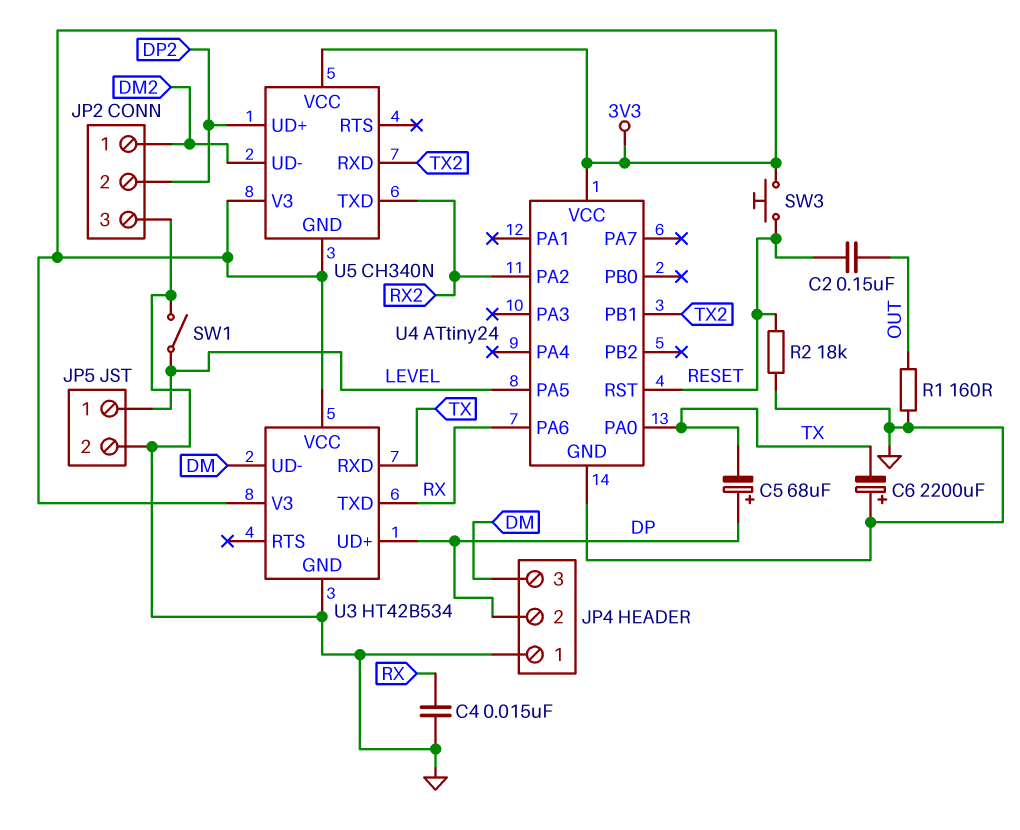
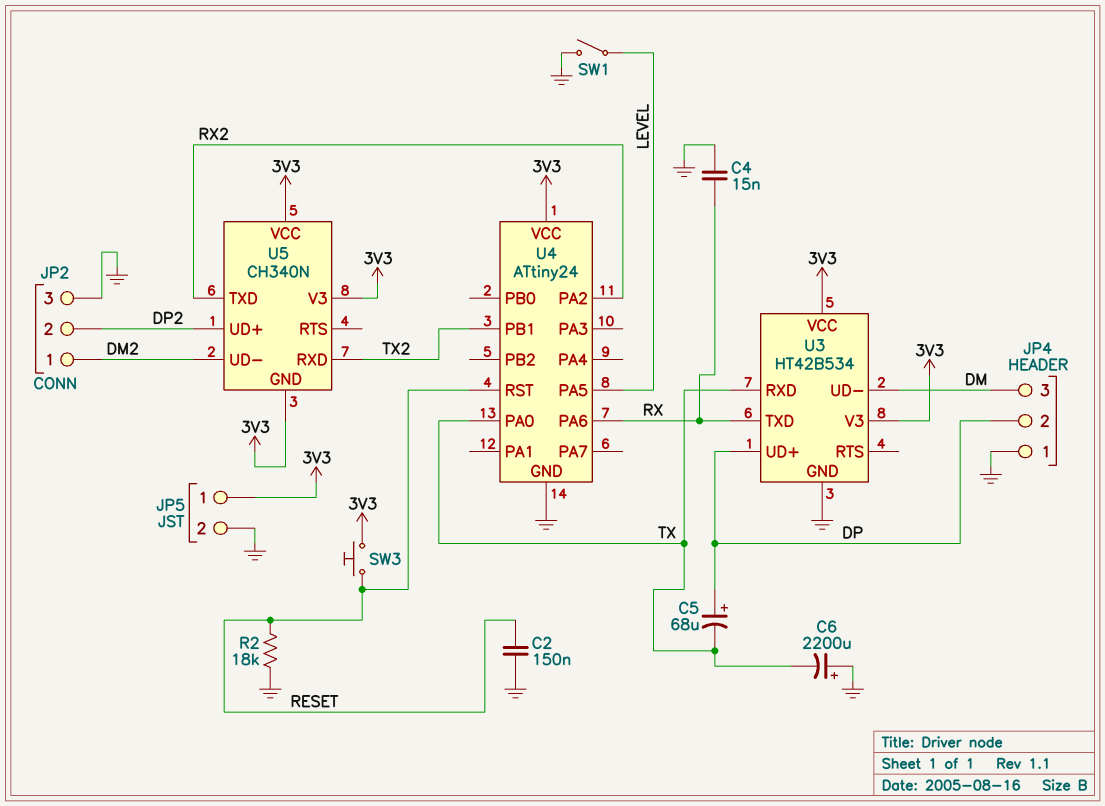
C2: 150nF (OUT, RESET) -> 150nF (GND, RESET)
JP5 pin 1: LEVEL -> 3V3
R1: 160 (GND, OUT) -> none

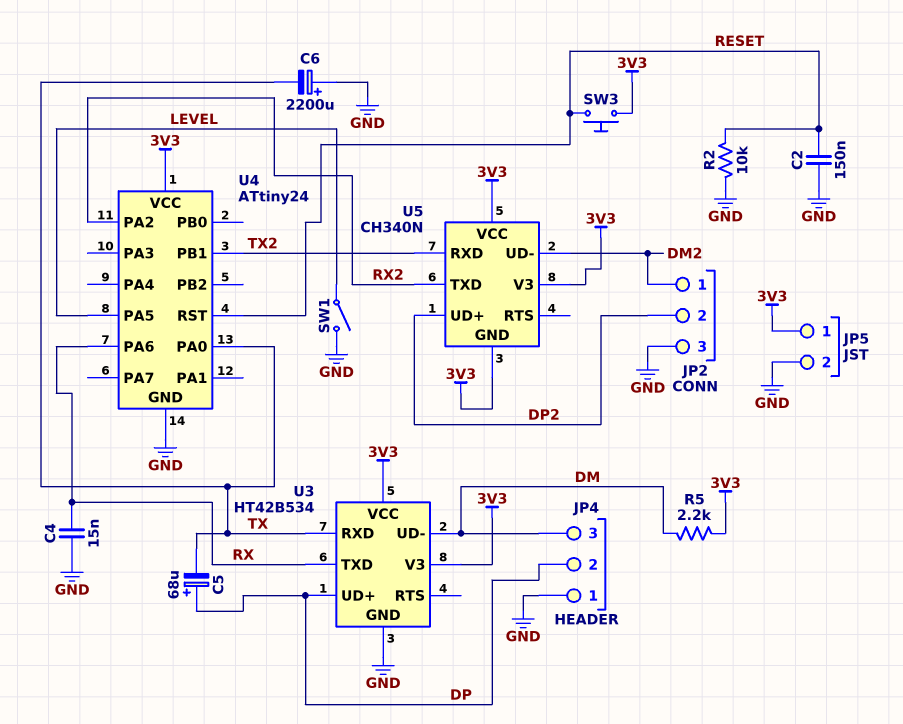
R2: 18k (GND, RESET) -> 10k (GND, RESET)
R5: none -> 2.2k (3V3, DM)

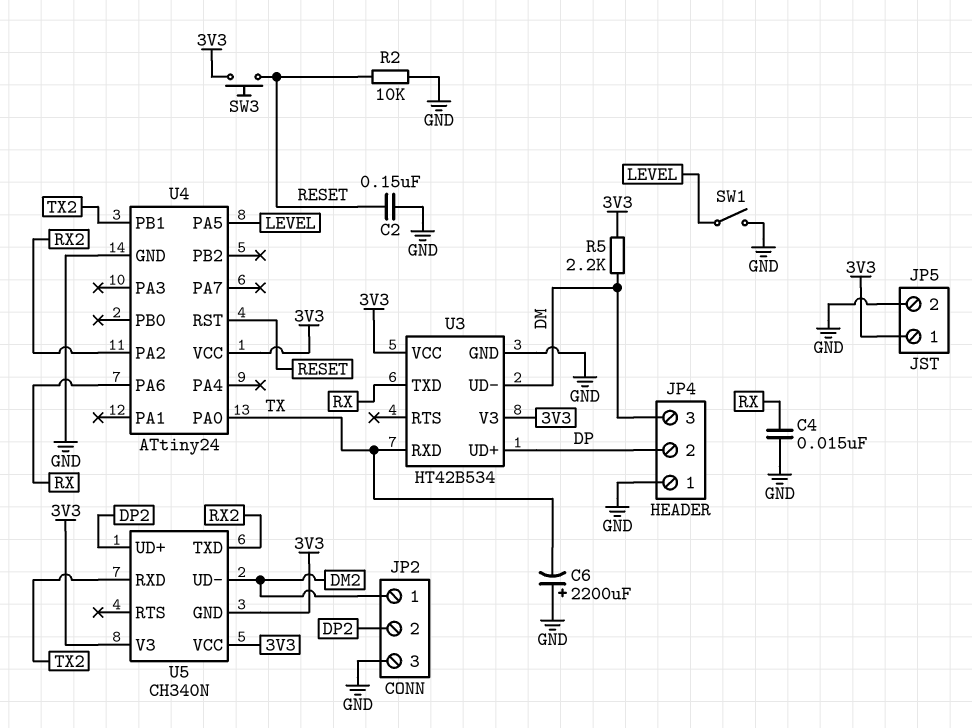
C5: 68uF (plus DP, minus TX) -> none

